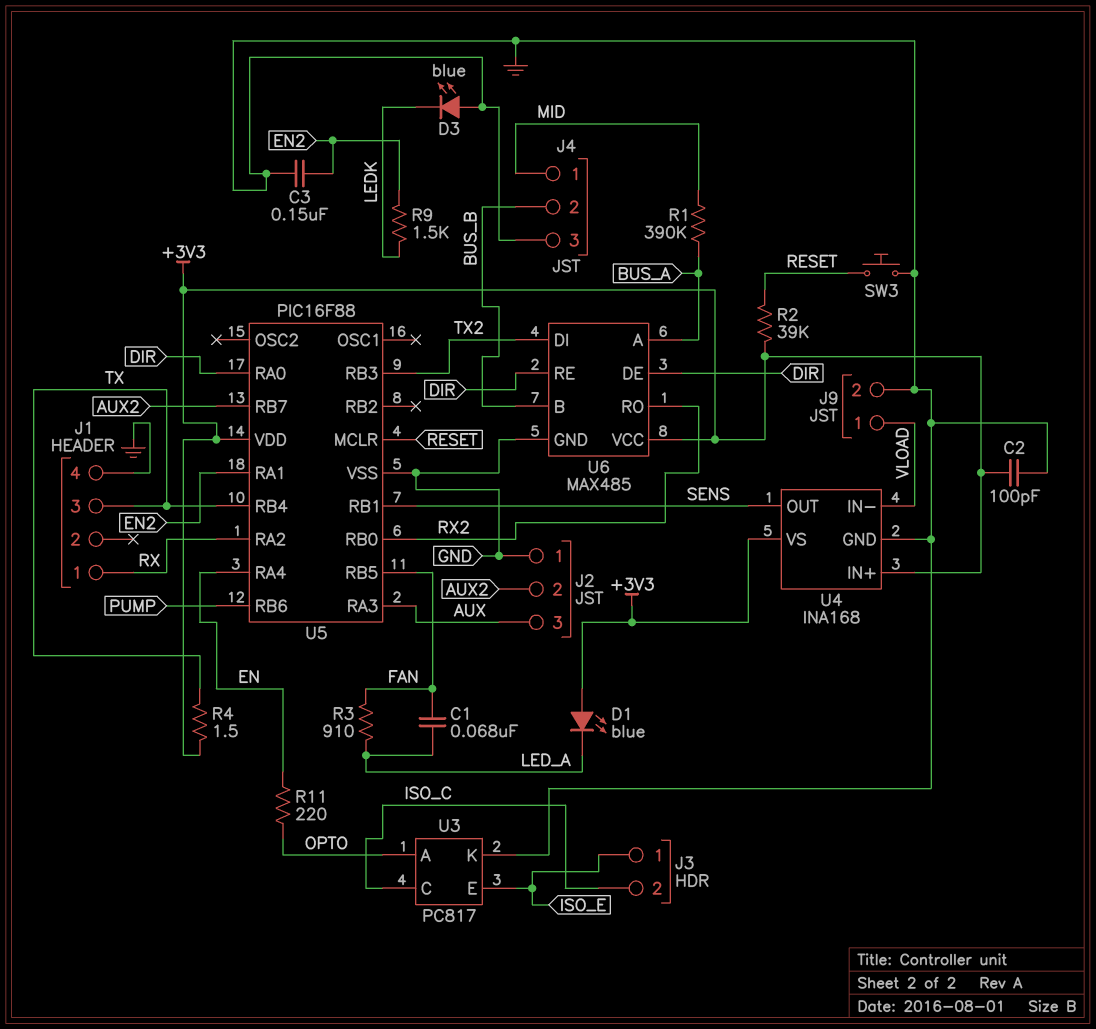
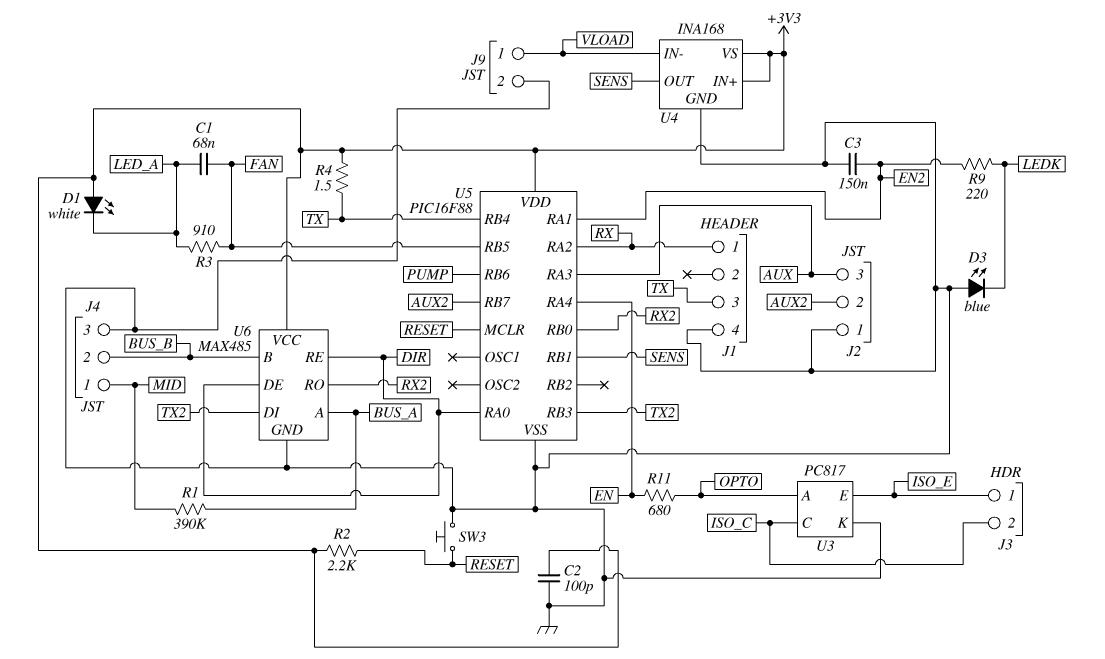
D1: LED blue (A +3V3, K LED_A) -> LED white (A +3V3, K LED_A)
R2: 39k (+3V3, RESET) -> 2.2k (+3V3, RESET)
R9: 1.5k (EN2, LEDK) -> 220 (EN2, LEDK)
R11: 220 (EN, OPTO) -> 680 (EN, OPTO)

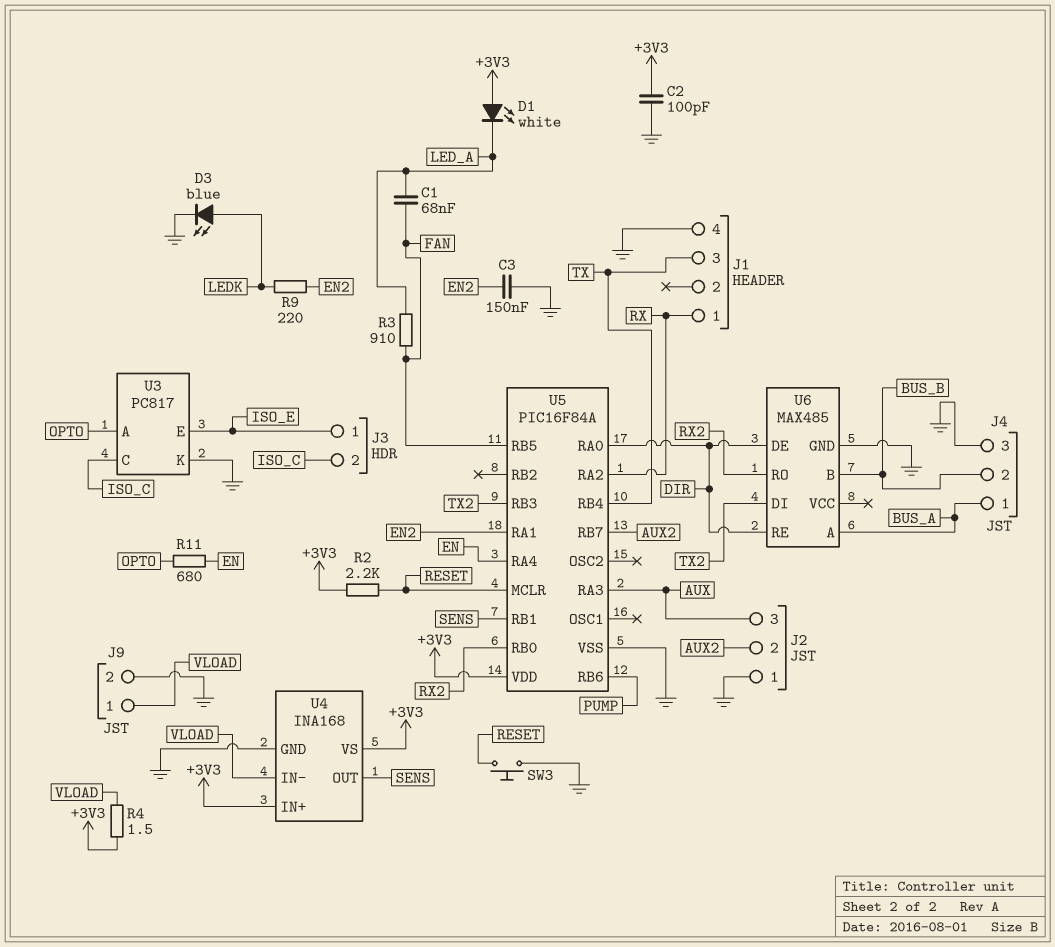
D3: LED blue (A GND, K LEDK) -> LED blue (A LEDK, K GND)
J4 pin 1: MID -> BUS_A
R1: 390k (BUS_A, MID) -> none
R4: 1.5 (+3V3, TX) -> 1.5 (+3V3, VLOAD)
U5: PIC16F88 -> PIC16F84A
U6 pin VCC: +3V3 -> none

